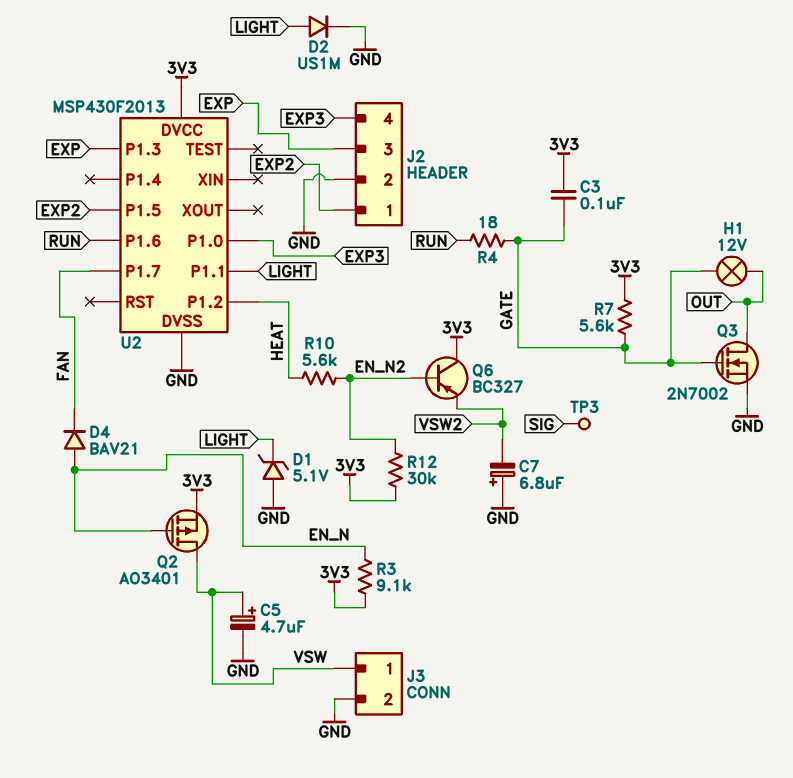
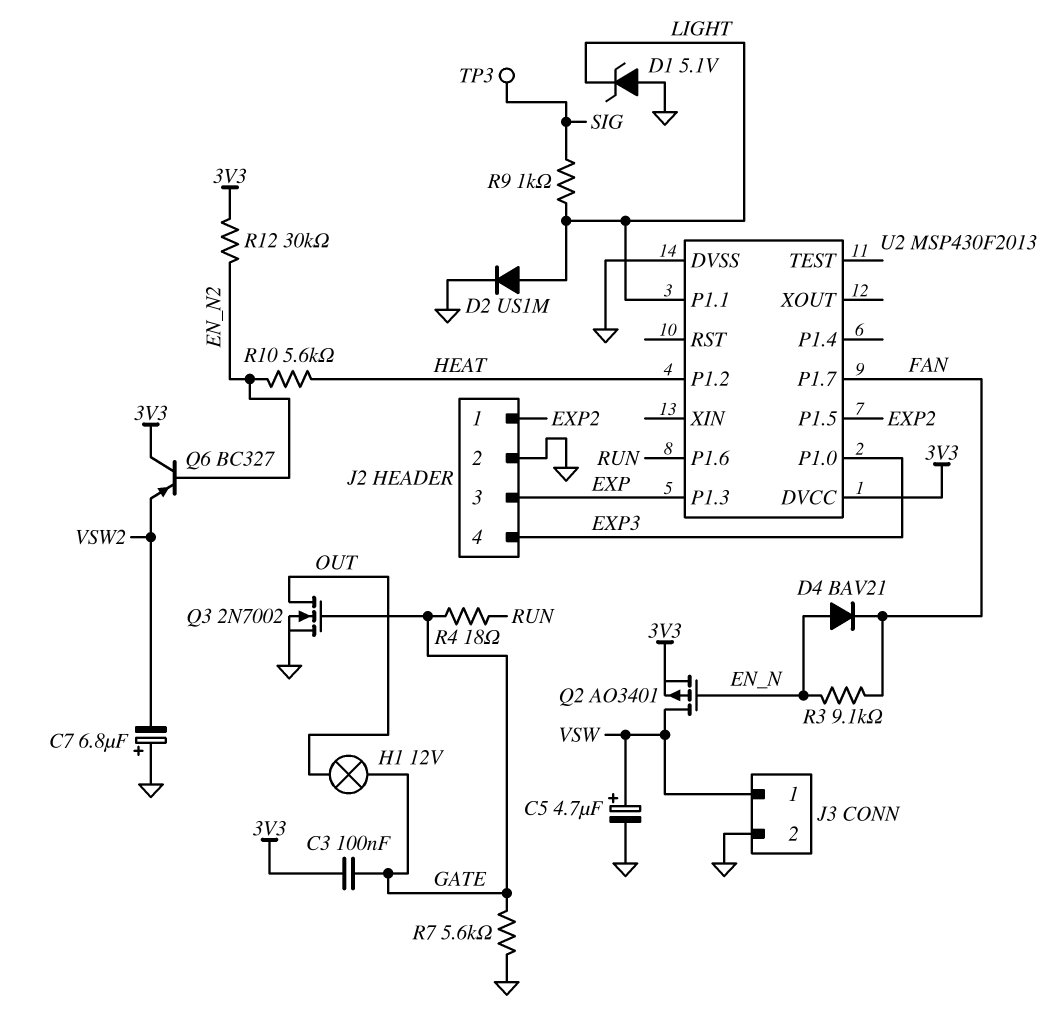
R3: 9.1k (3V3, EN_N) -> 9.1k (EN_N, FAN)
R7: 5.6k (3V3, GATE) -> 5.6k (GATE, GND)
R9: none -> 1k (LIGHT, SIG)

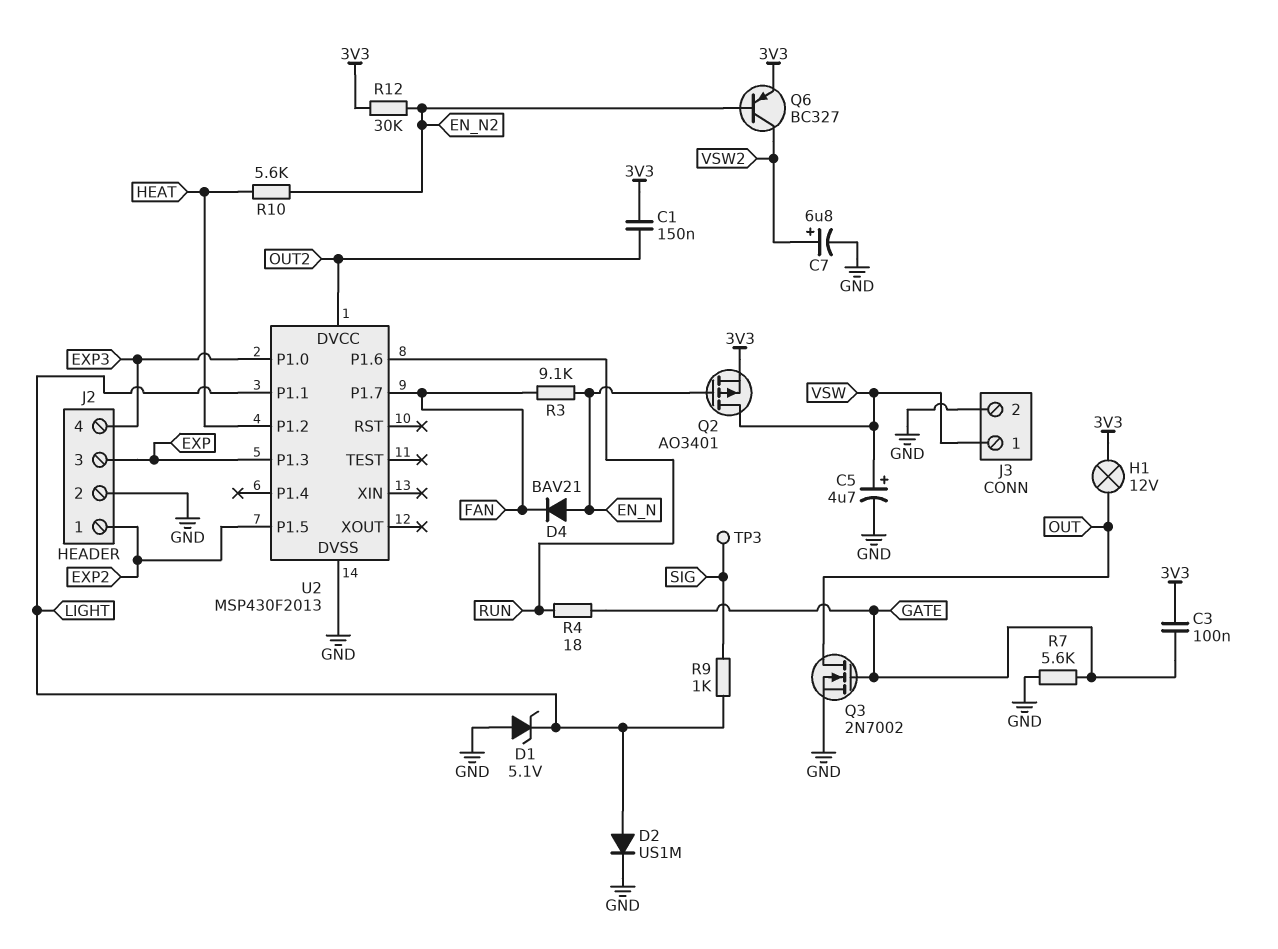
C1: none -> 150nF (3V3, OUT2)
C7: 6.8uF (plus GND, minus VSW2) -> 6.8uF (plus VSW2, minus GND)
H1: lamp 12V (GATE, OUT) -> lamp 12V (3V3, OUT)
Q6: PNP BC327 (B EN_N2, C 3V3, E VSW2) -> PNP BC327 (B EN_N2, C VSW2, E 3V3)
U2 pin DVCC: 3V3 -> OUT2

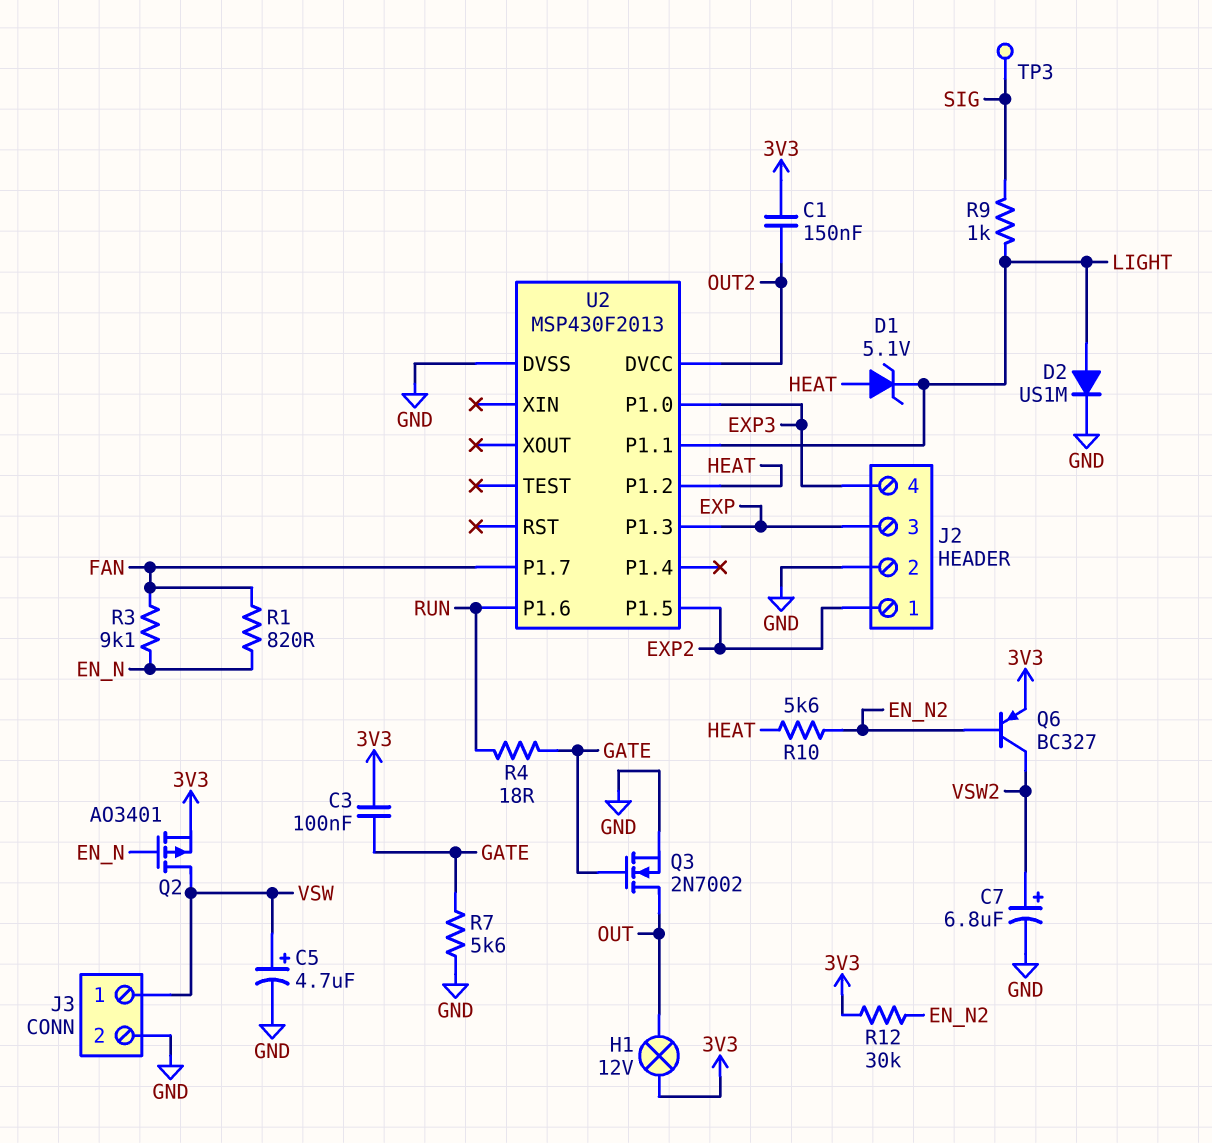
D1: zener 5.1V (A GND, K LIGHT) -> zener 5.1V (A HEAT, K LIGHT)
D4: diode BAV21 (A EN_N, K FAN) -> none
R1: none -> 820 (EN_N, FAN)

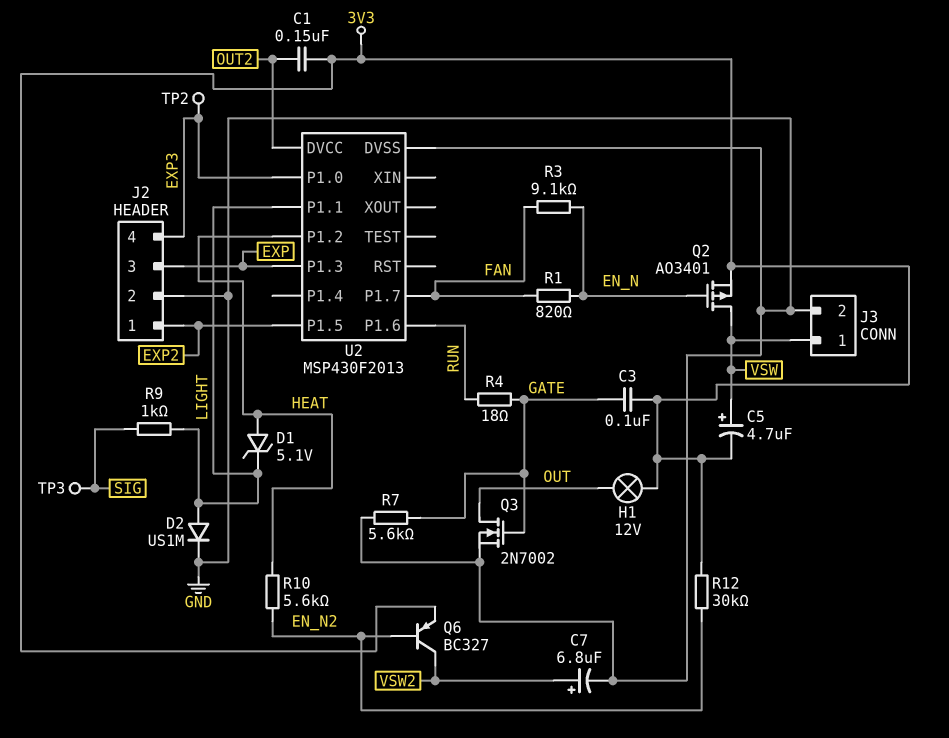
C5: 4.7uF (plus VSW, minus GND) -> 4.7uF (plus VSW, minus 3V3)
TP2: none -> test point (EXP3)

